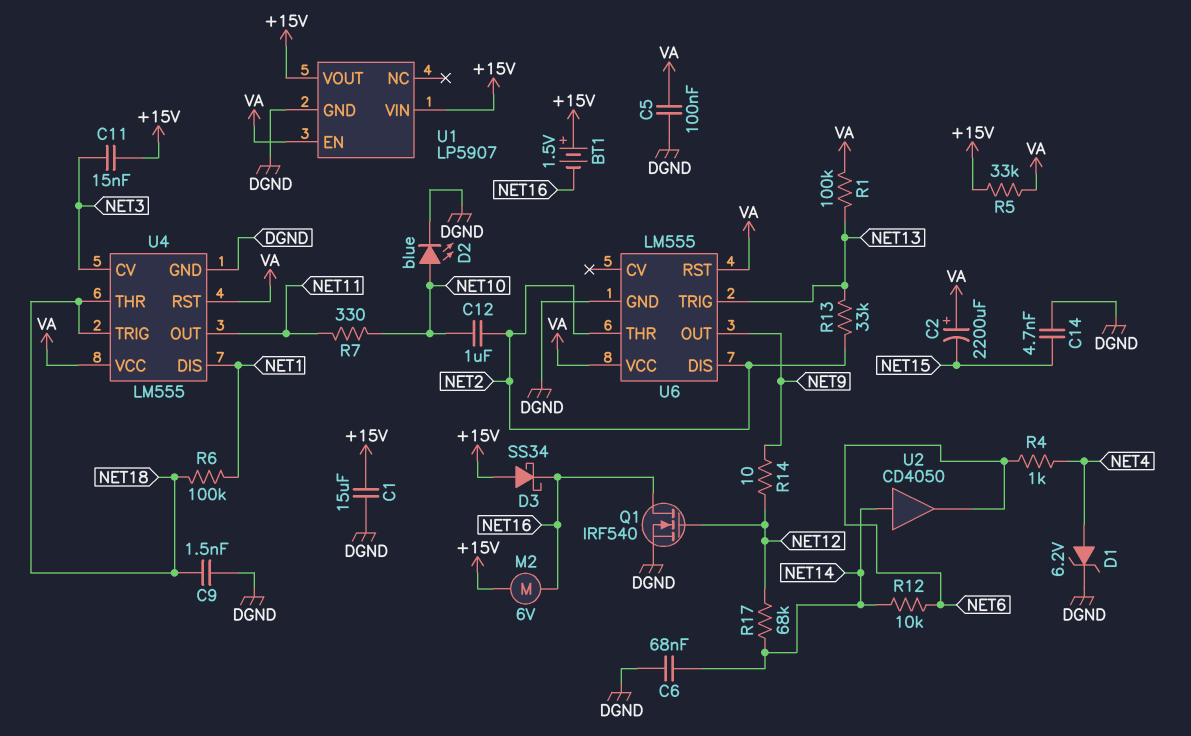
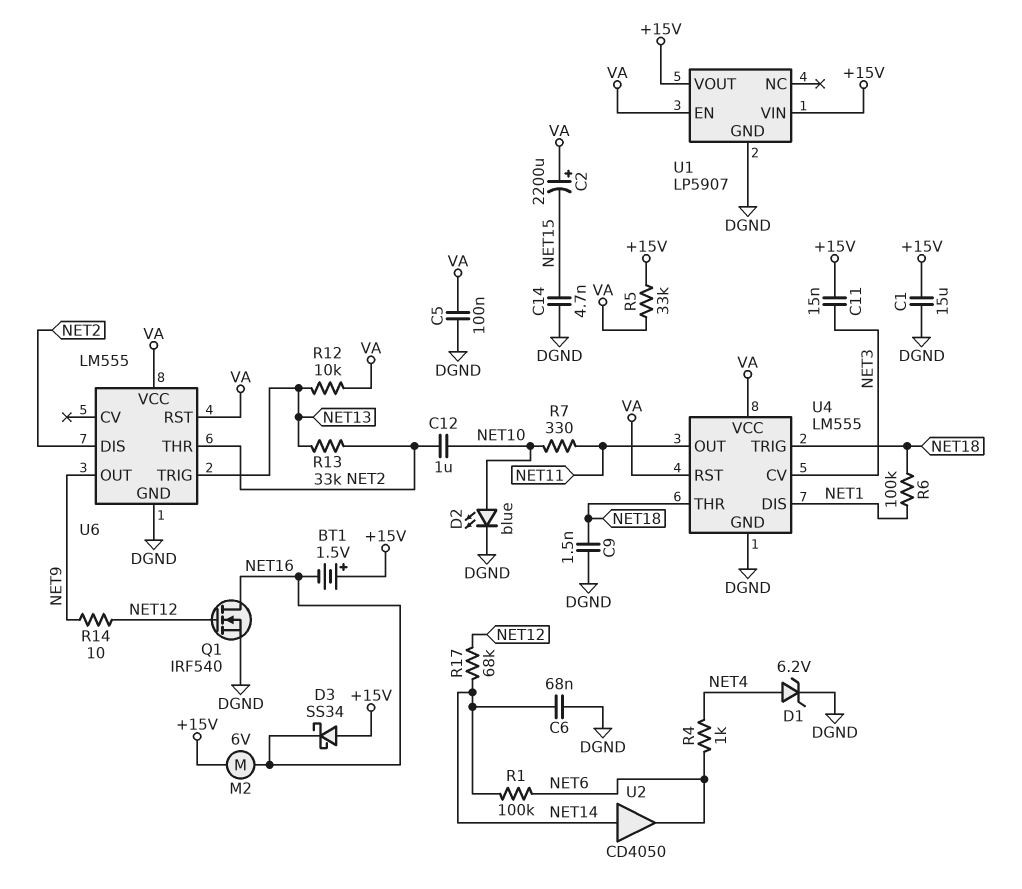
R1: 100k (NET13, VA) -> 100k (NET6, NET14)
R12: 10k (NET6, NET14) -> 10k (NET13, VA)

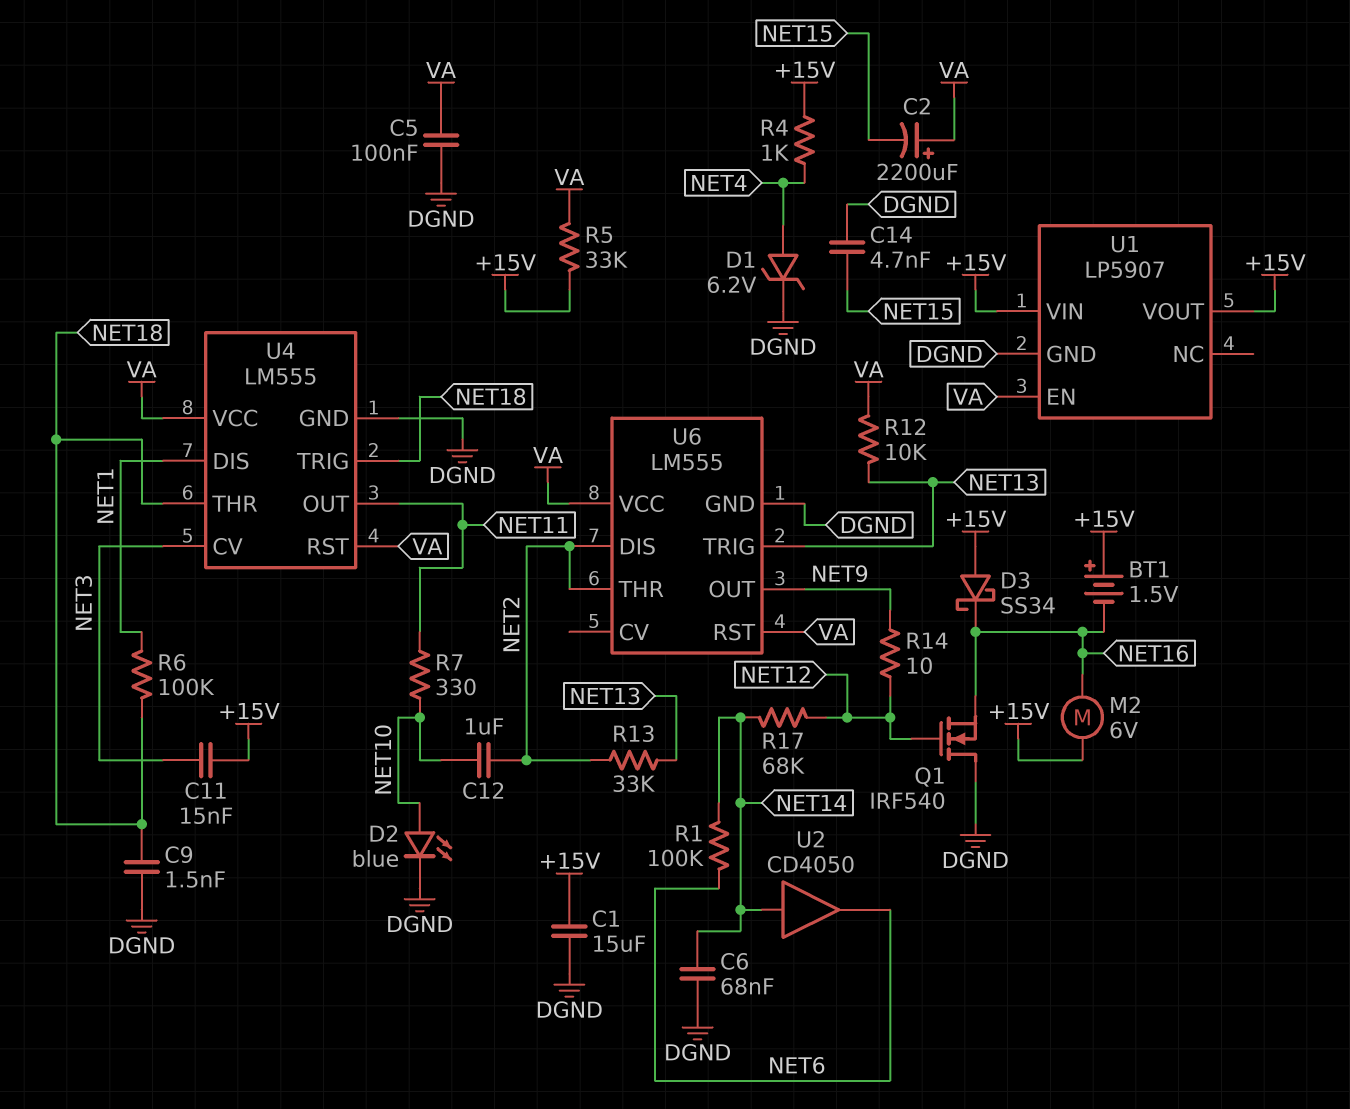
Q1: NMOS IRF540 (G NET12, D NET16, S DGND) -> NMOS IRF540 (G NET12, D DGND, S NET16)
R4: 1k (NET4, NET6) -> 1k (+15V, NET4)

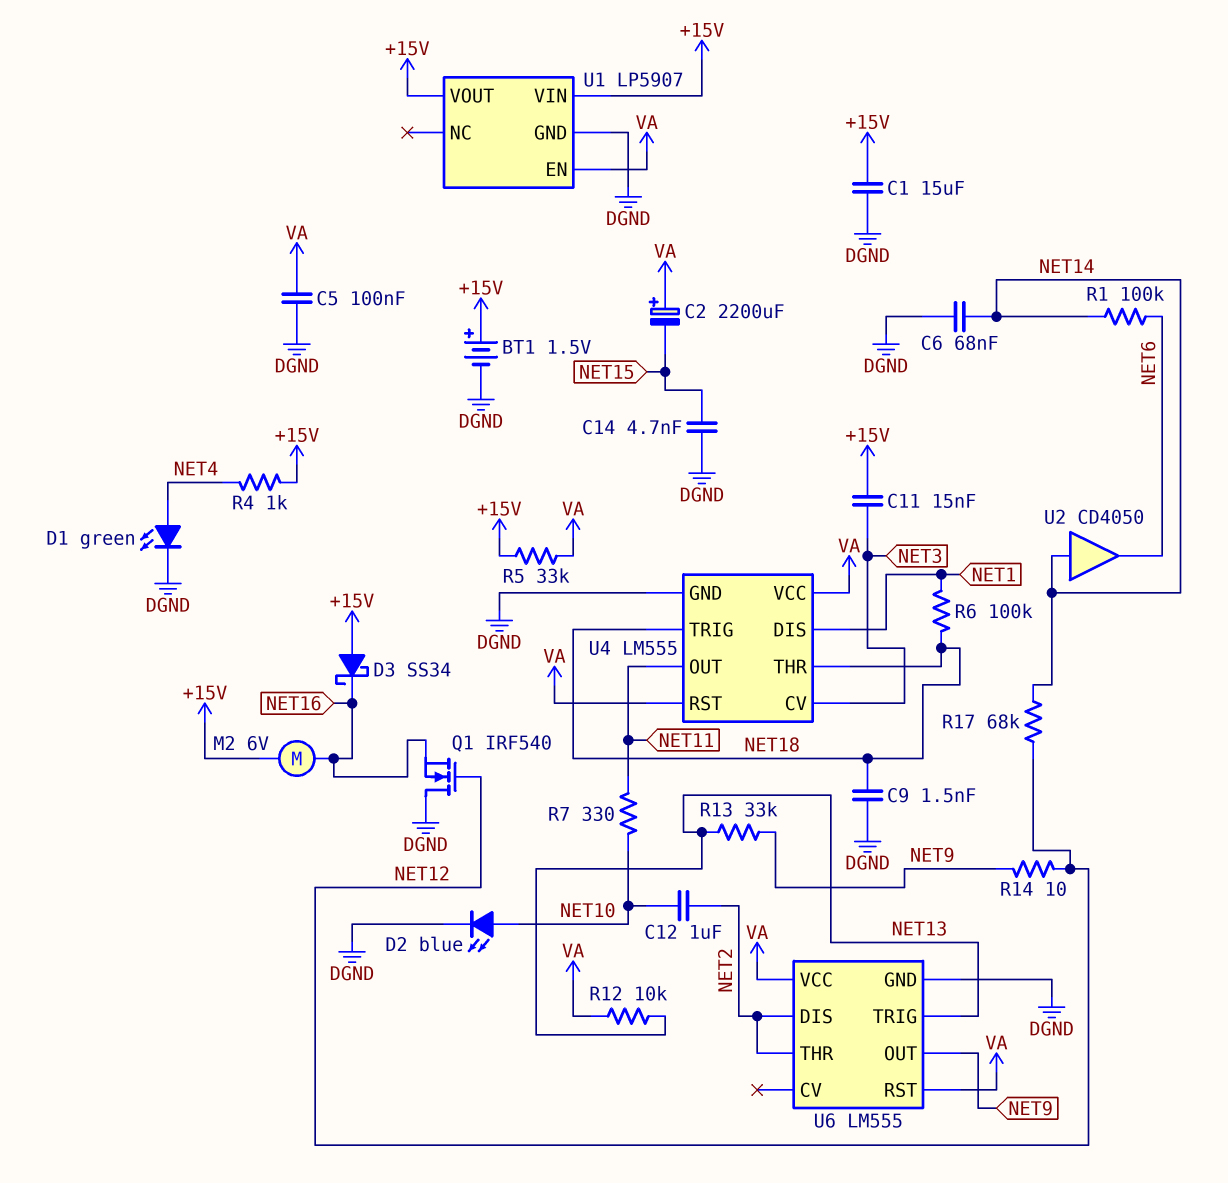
BT1: 1.5V (plus +15V, minus NET16) -> 1.5V (plus +15V, minus DGND)
D1: zener 6.2V (A NET4, K DGND) -> LED green (A NET4, K DGND)
R13: 33k (NET2, NET13) -> 33k (NET9, NET13)

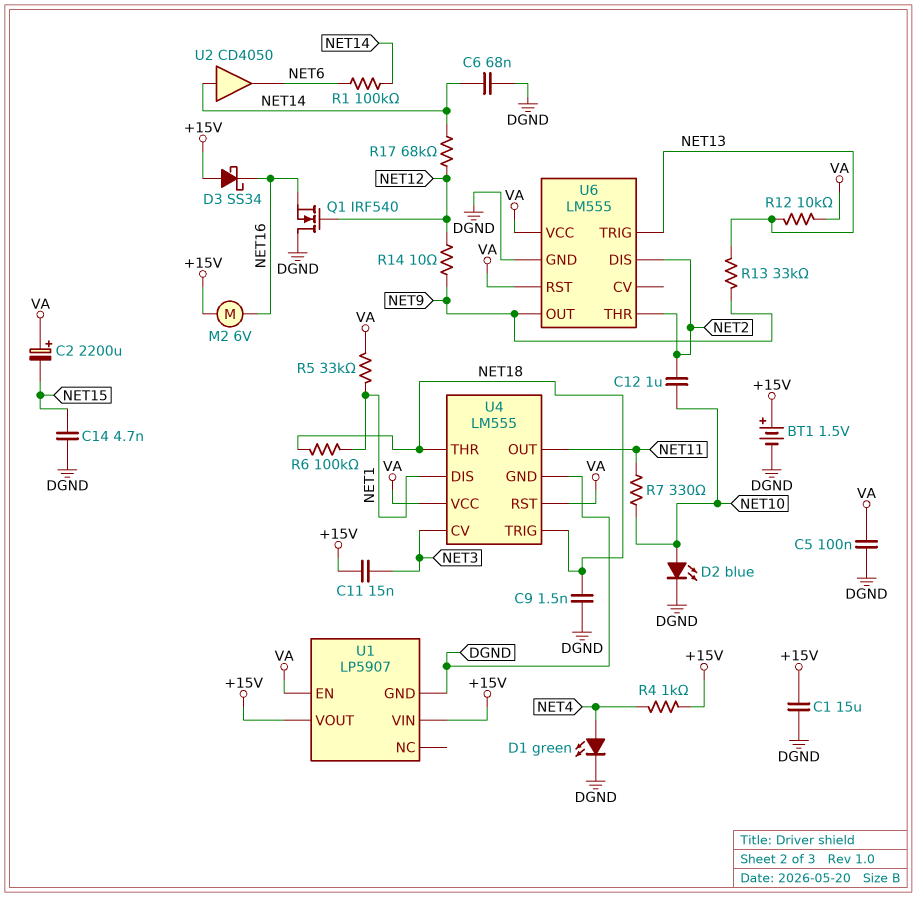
R5: 33k (+15V, VA) -> 33k (NET1, VA)

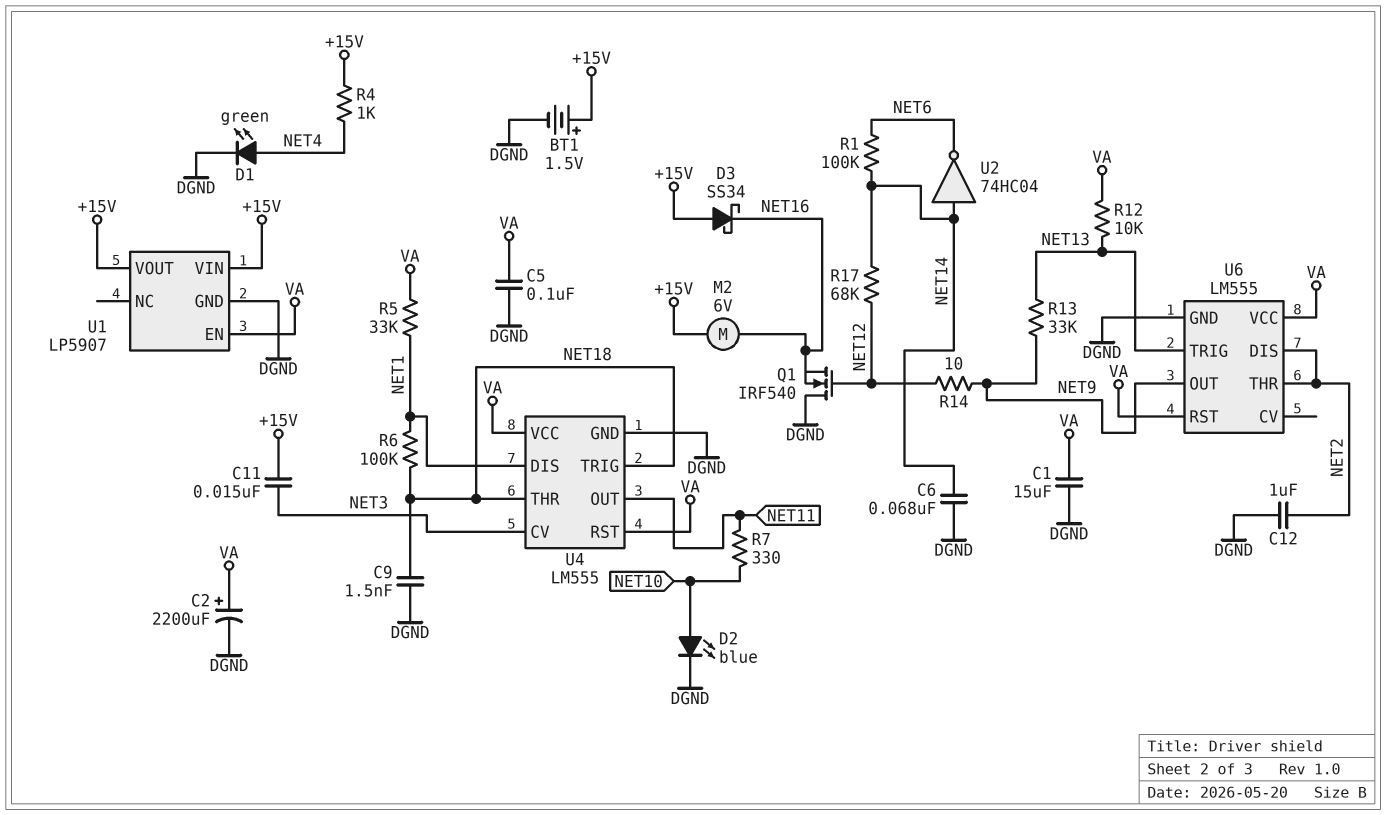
C1: 15uF (+15V, DGND) -> 15uF (DGND, VA)
C2: 2200uF (plus VA, minus NET15) -> 2200uF (plus VA, minus DGND)
C12: 1uF (NET2, NET10) -> 1uF (DGND, NET2)
C14: 4.7nF (DGND, NET15) -> none
U2: buffer CD4050 (in NET14, out NET6) -> NOT 74HC04 (in NET14, out NET6)

